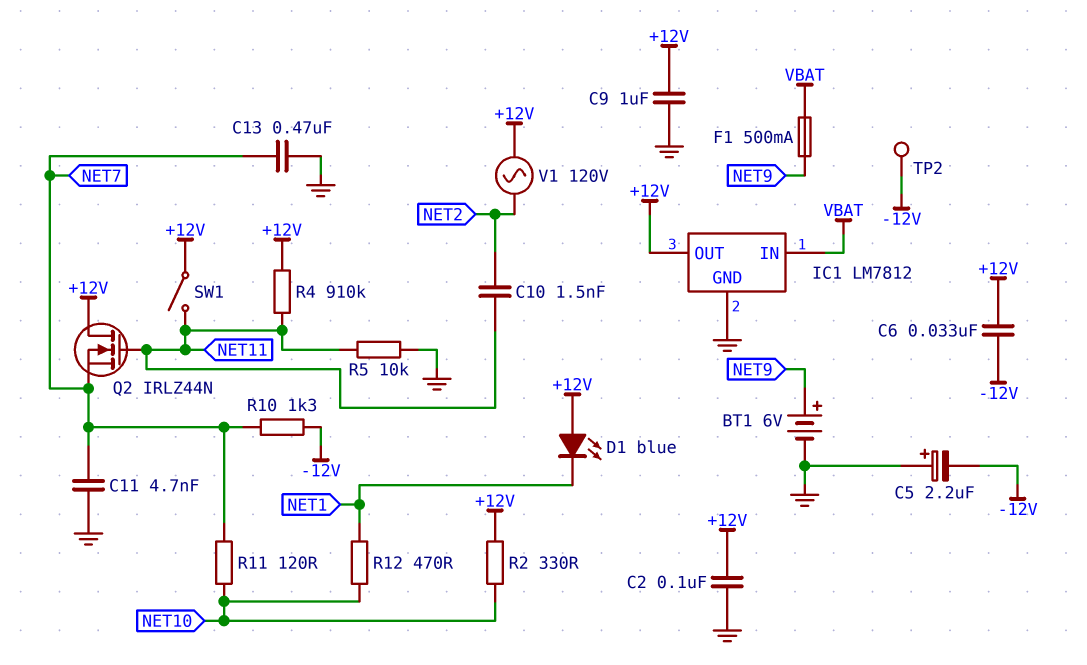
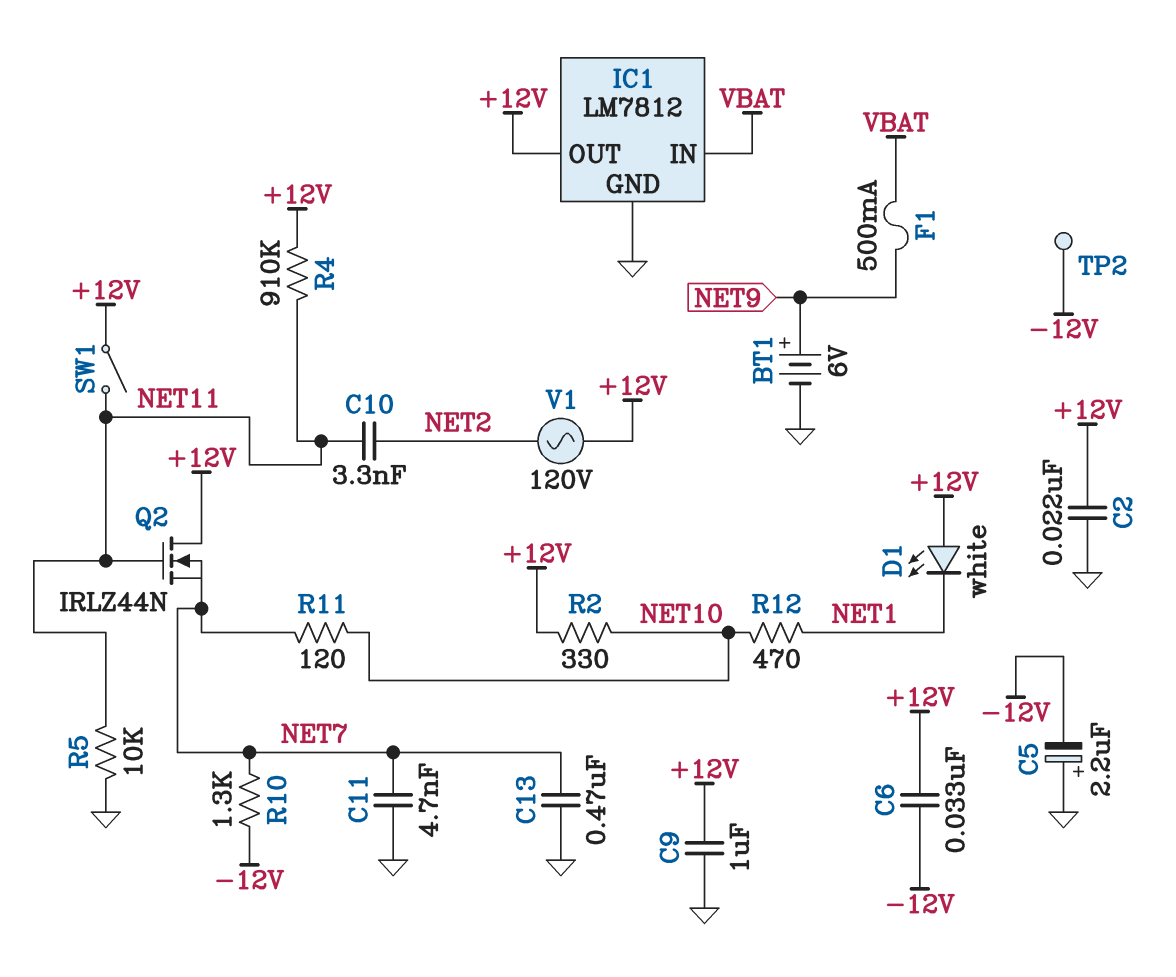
C2: 100nF (+12V, GND) -> 22nF (+12V, GND)
C10: 1.5nF (NET2, NET11) -> 3.3nF (NET2, NET11)
D1: LED blue (A +12V, K NET1) -> LED white (A +12V, K NET1)

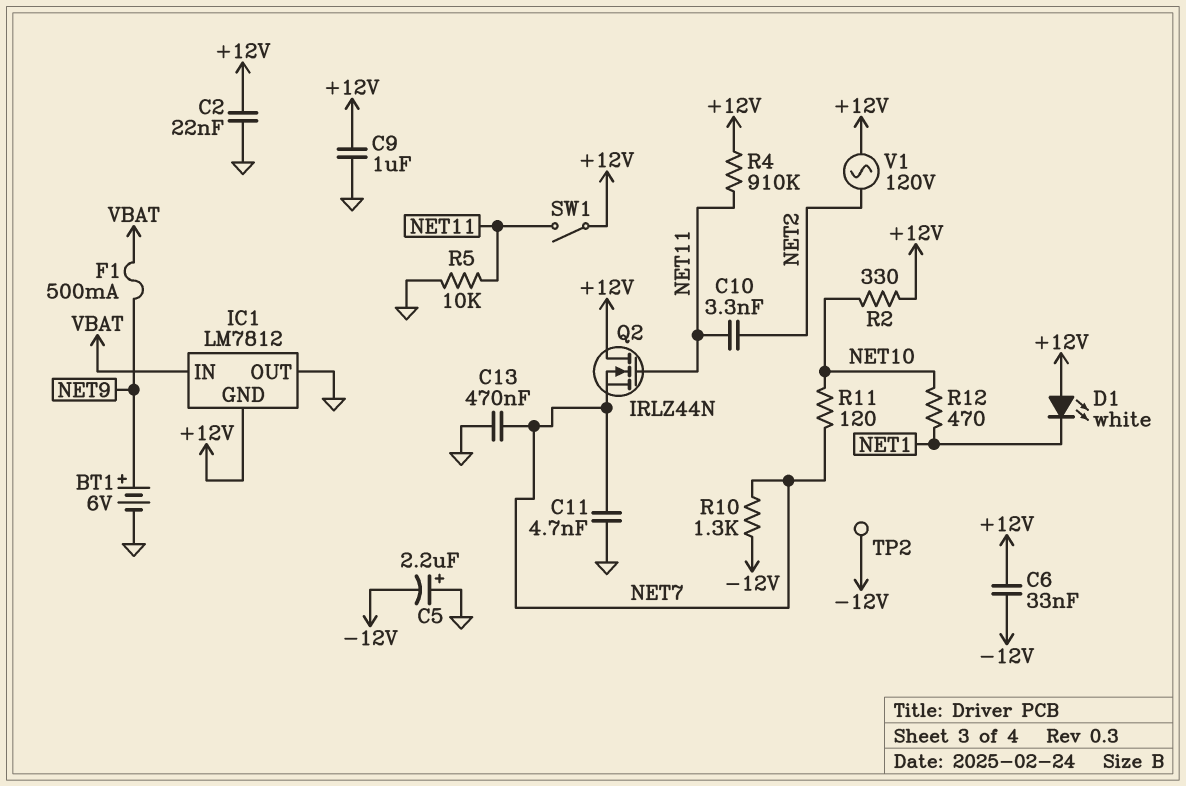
IC1 pin GND: GND -> +12V
IC1 pin OUT: +12V -> GND

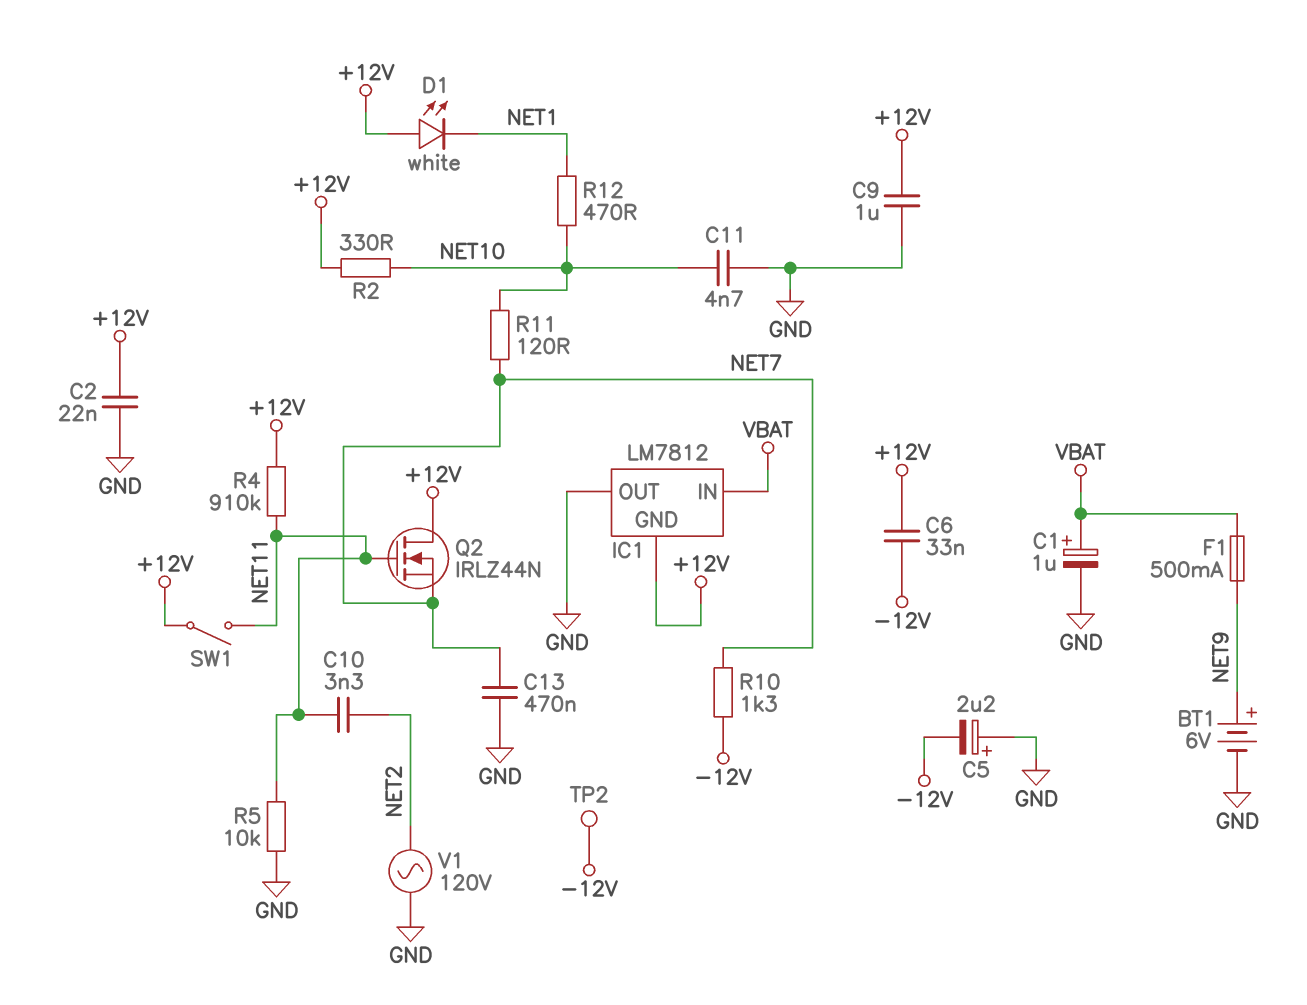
C1: none -> 1uF (plus VBAT, minus GND)
C11: 4.7nF (GND, NET7) -> 4.7nF (GND, NET10)
V1: AC 120V (+12V, NET2) -> AC 120V (GND, NET2)

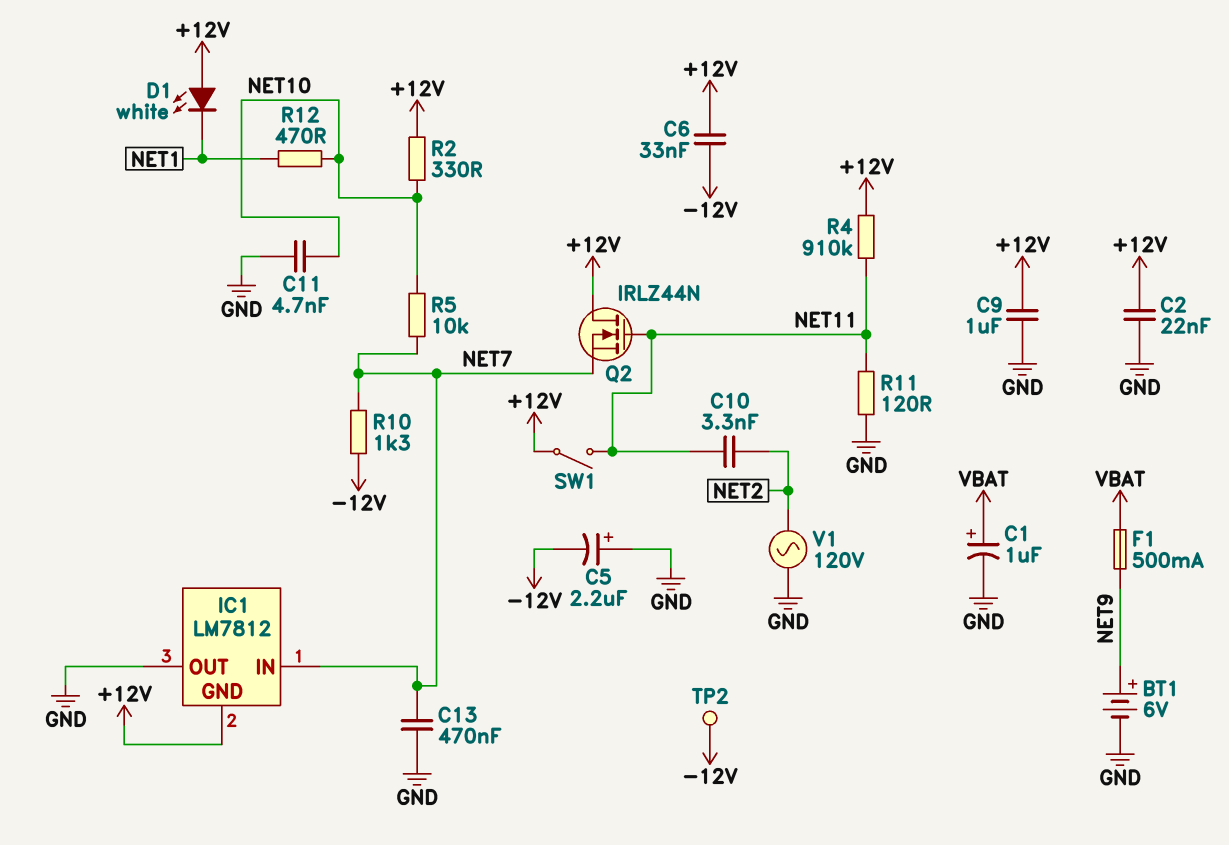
IC1 pin IN: VBAT -> NET7
R5: 10k (GND, NET11) -> 10k (NET7, NET10)
R11: 120 (NET7, NET10) -> 120 (GND, NET11)

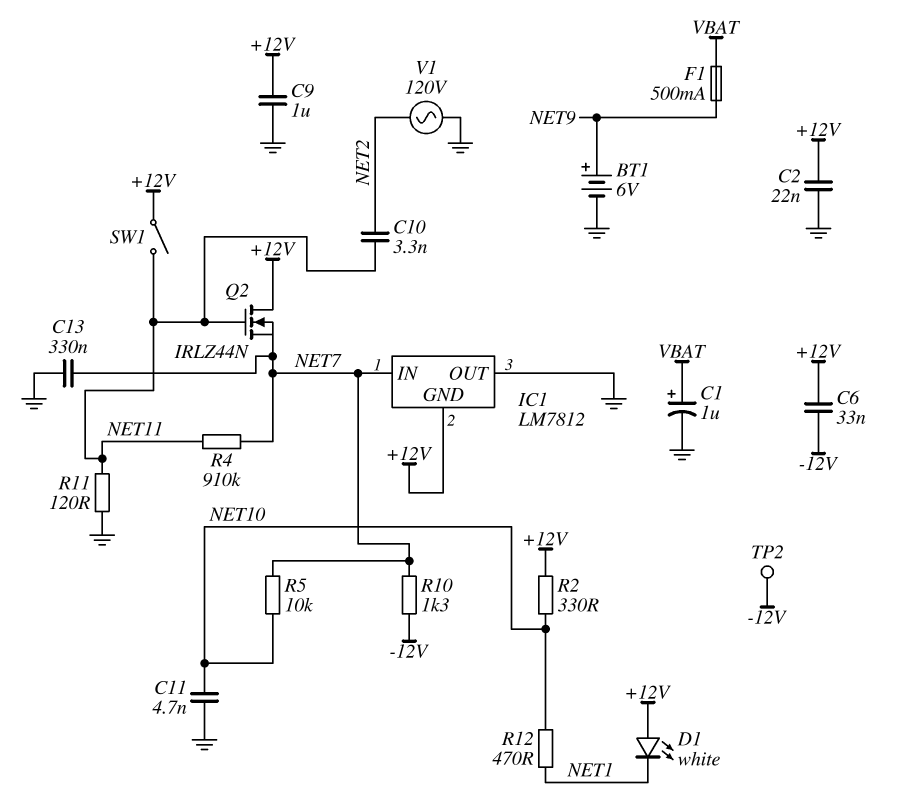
C5: 2.2uF (plus GND, minus -12V) -> none
C13: 470nF (GND, NET7) -> 330nF (GND, NET7)
R4: 910k (+12V, NET11) -> 910k (NET7, NET11)

